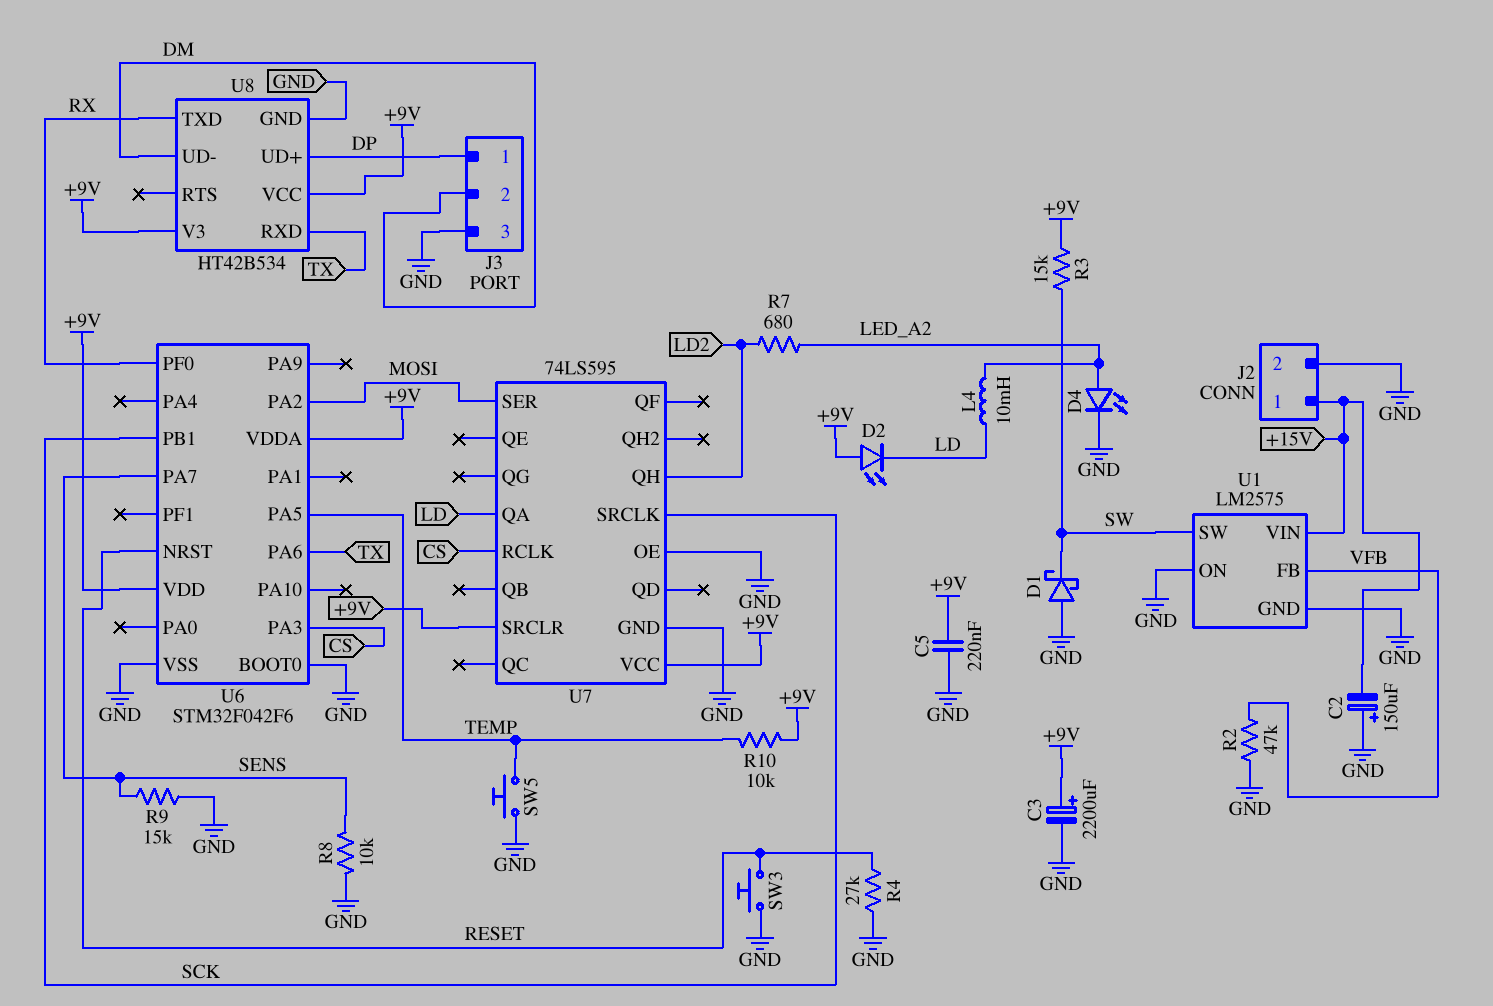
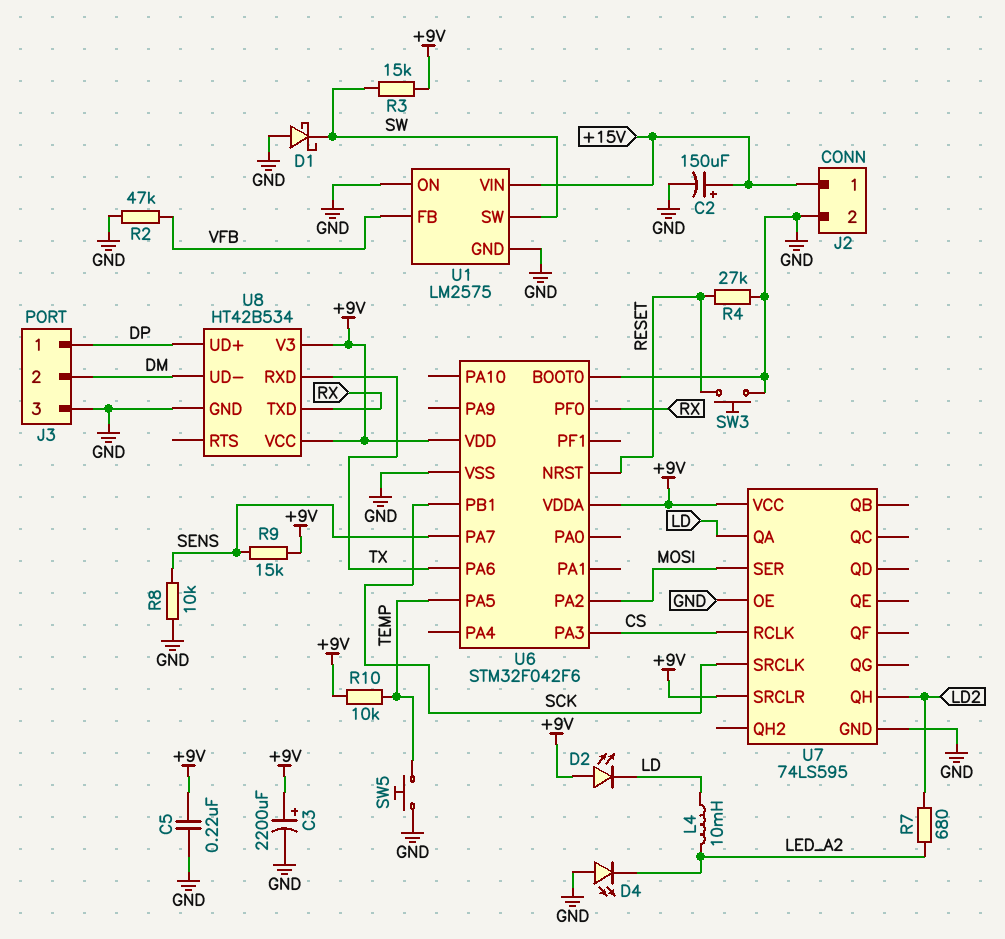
C2: 150uF (plus GND, minus +15V) -> 150uF (plus +15V, minus GND)
D4: LED (A LED_A2, K GND) -> LED (A GND, K LED_A2)
R9: 15k (GND, SENS) -> 15k (+9V, SENS)

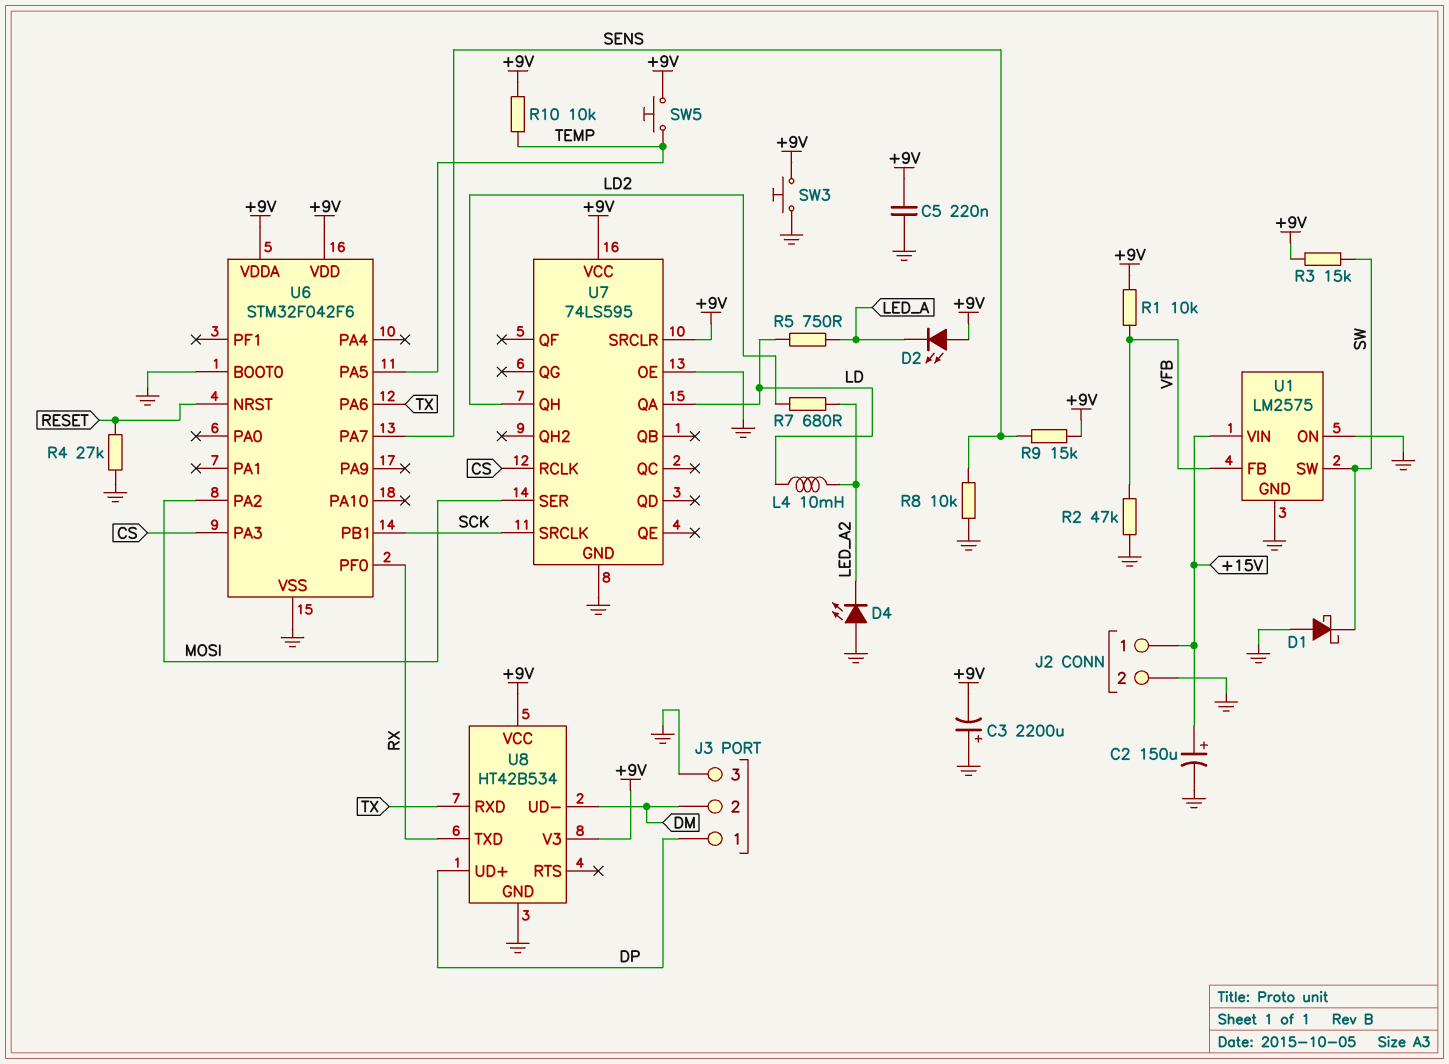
C3: 2200uF (plus +9V, minus GND) -> 2200uF (plus GND, minus +9V)
D2: LED (A +9V, K LD) -> LED (A +9V, K LED_A)
R1: none -> 10k (+9V, VFB)
R5: none -> 750 (LD, LED_A)
SW3: button (GND, RESET) -> button (+9V, GND)
SW5: button (GND, TEMP) -> button (+9V, TEMP)

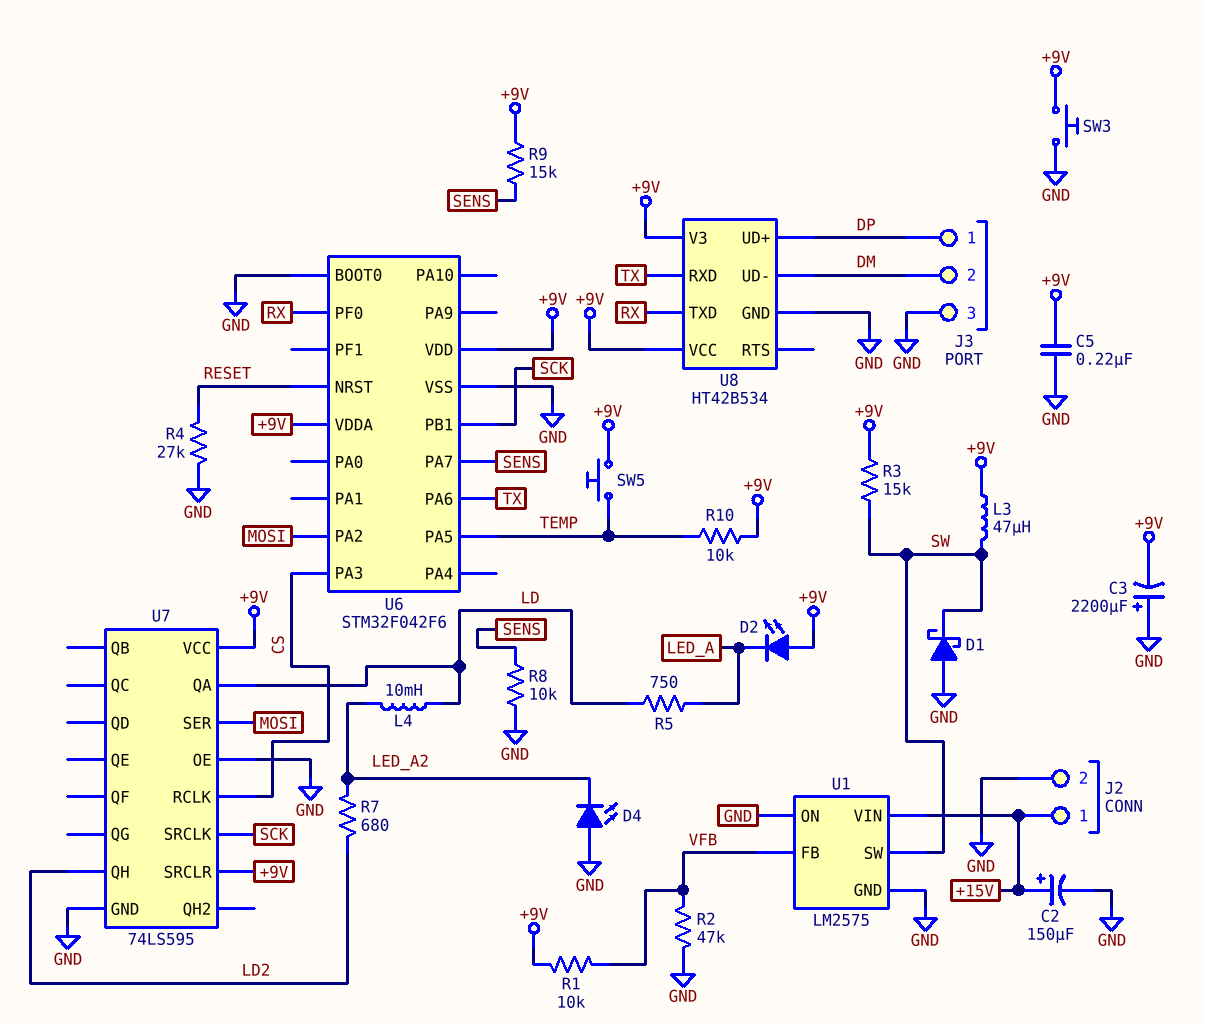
L3: none -> 47uH (+9V, SW)

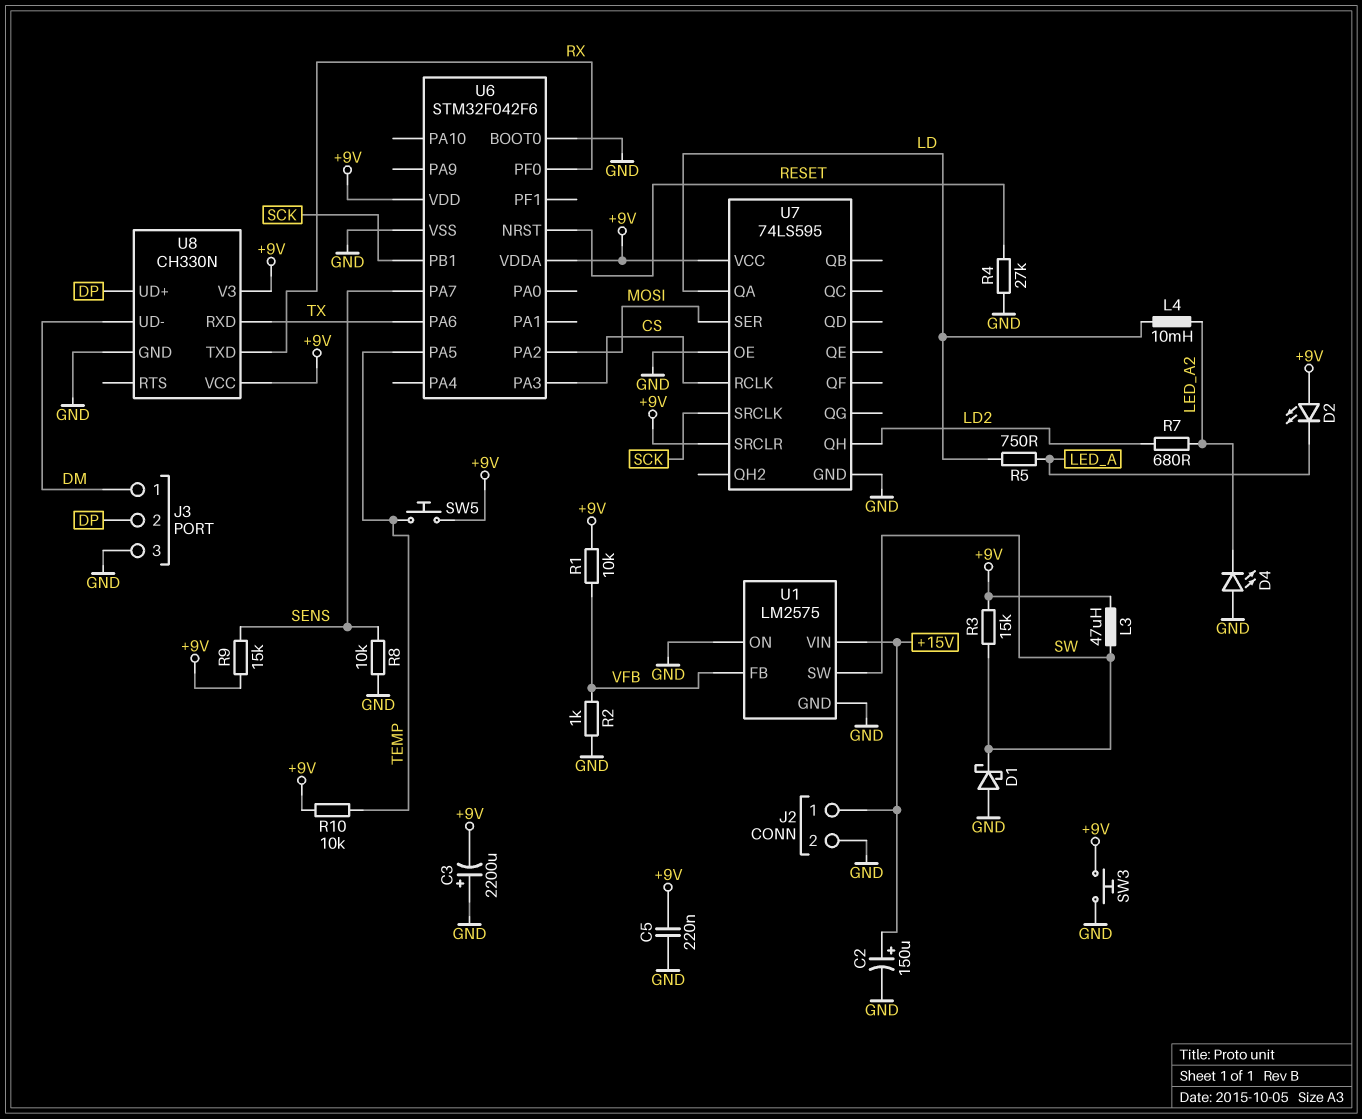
J3 pin 1: DP -> DM
J3 pin 2: DM -> DP
R2: 47k (GND, VFB) -> 1k (GND, VFB)
U8: HT42B534 -> CH330N

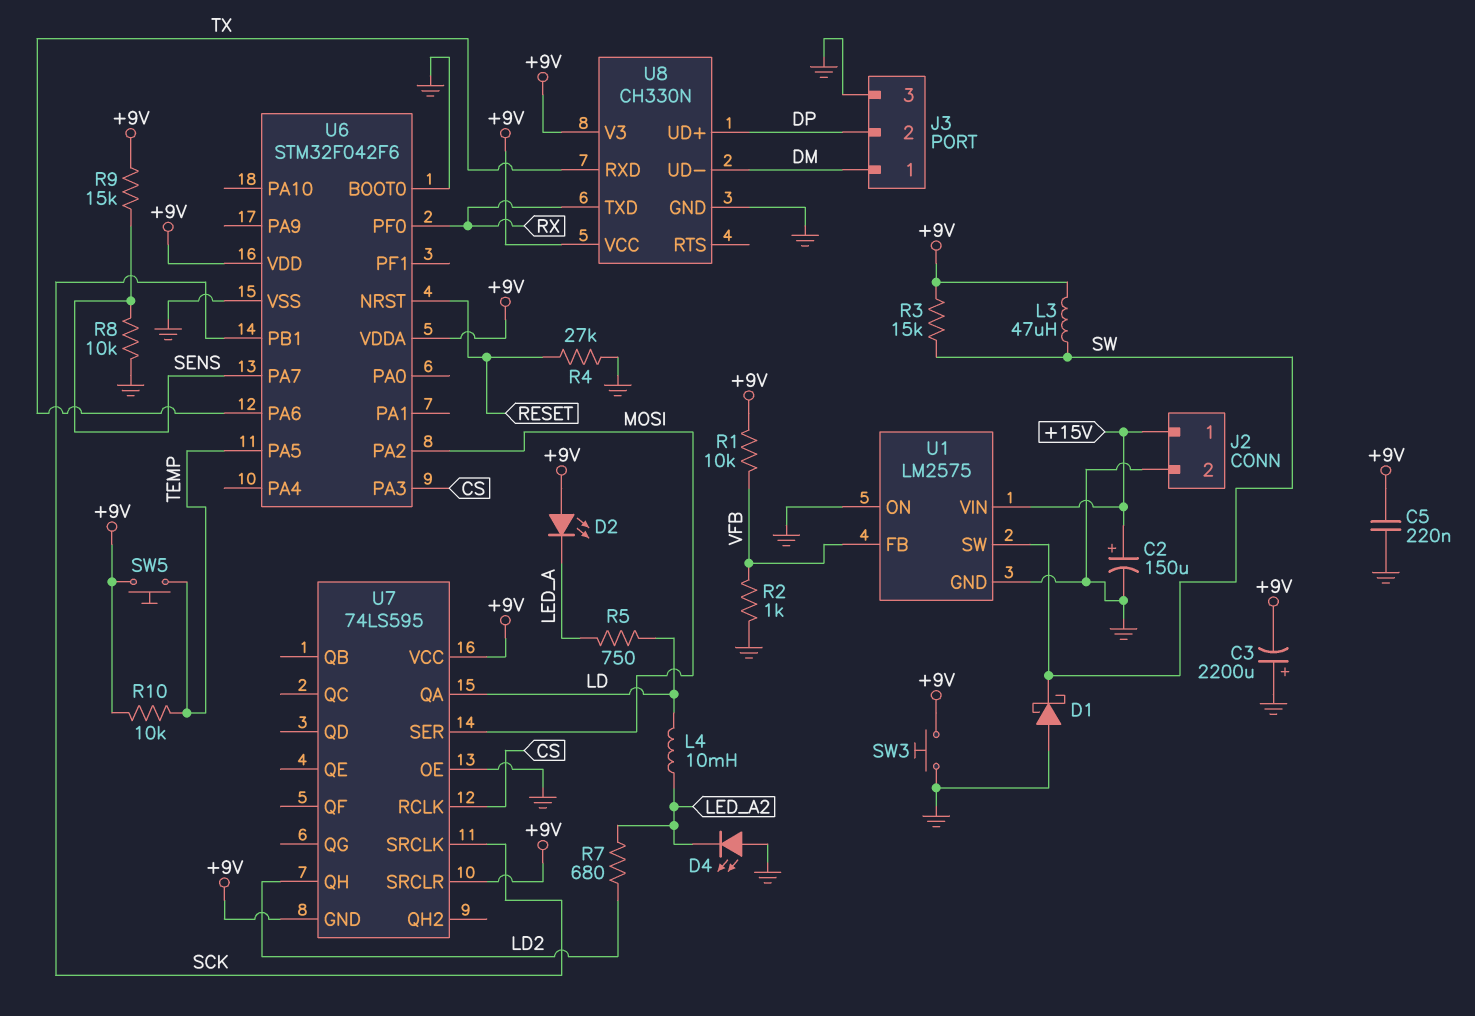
U7 pin GND: GND -> +9V

